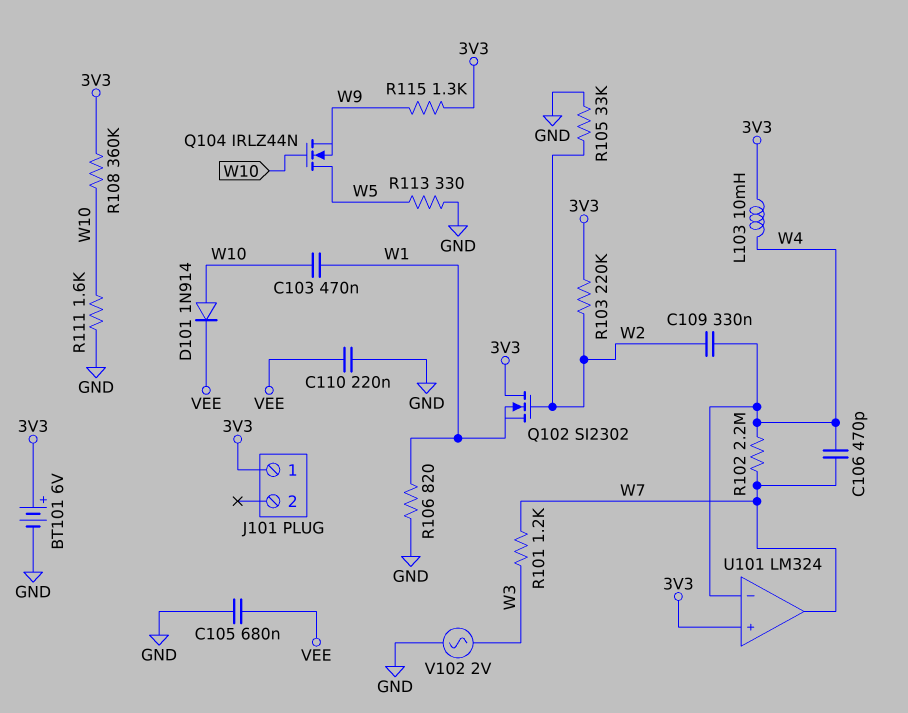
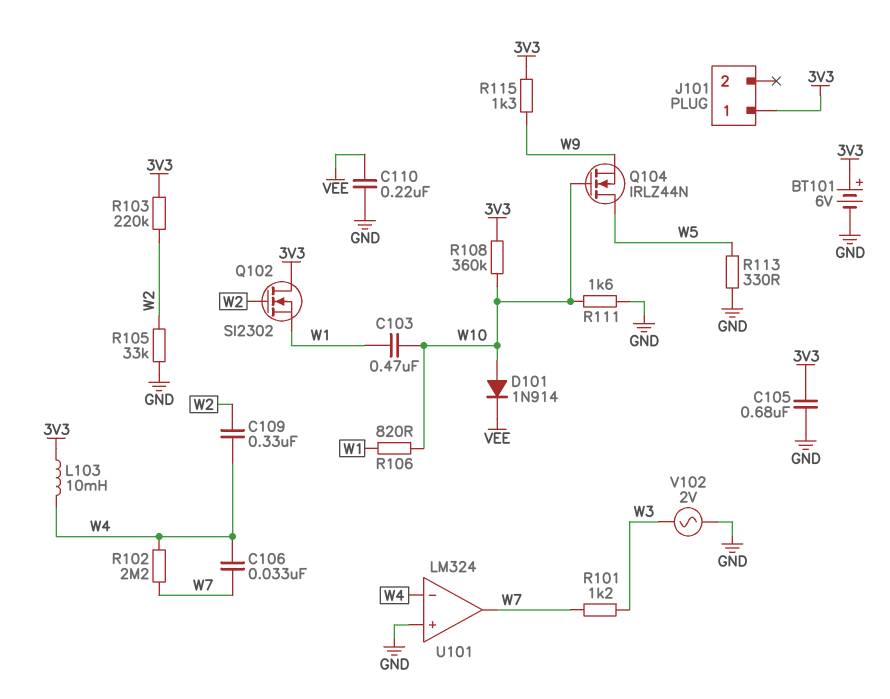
C105: 680nF (GND, VEE) -> 680nF (3V3, GND)
C106: 470pF (W4, W7) -> 33nF (W4, W7)
R106: 820 (GND, W1) -> 820 (W1, W10)
U101 pin in+: 3V3 -> GND

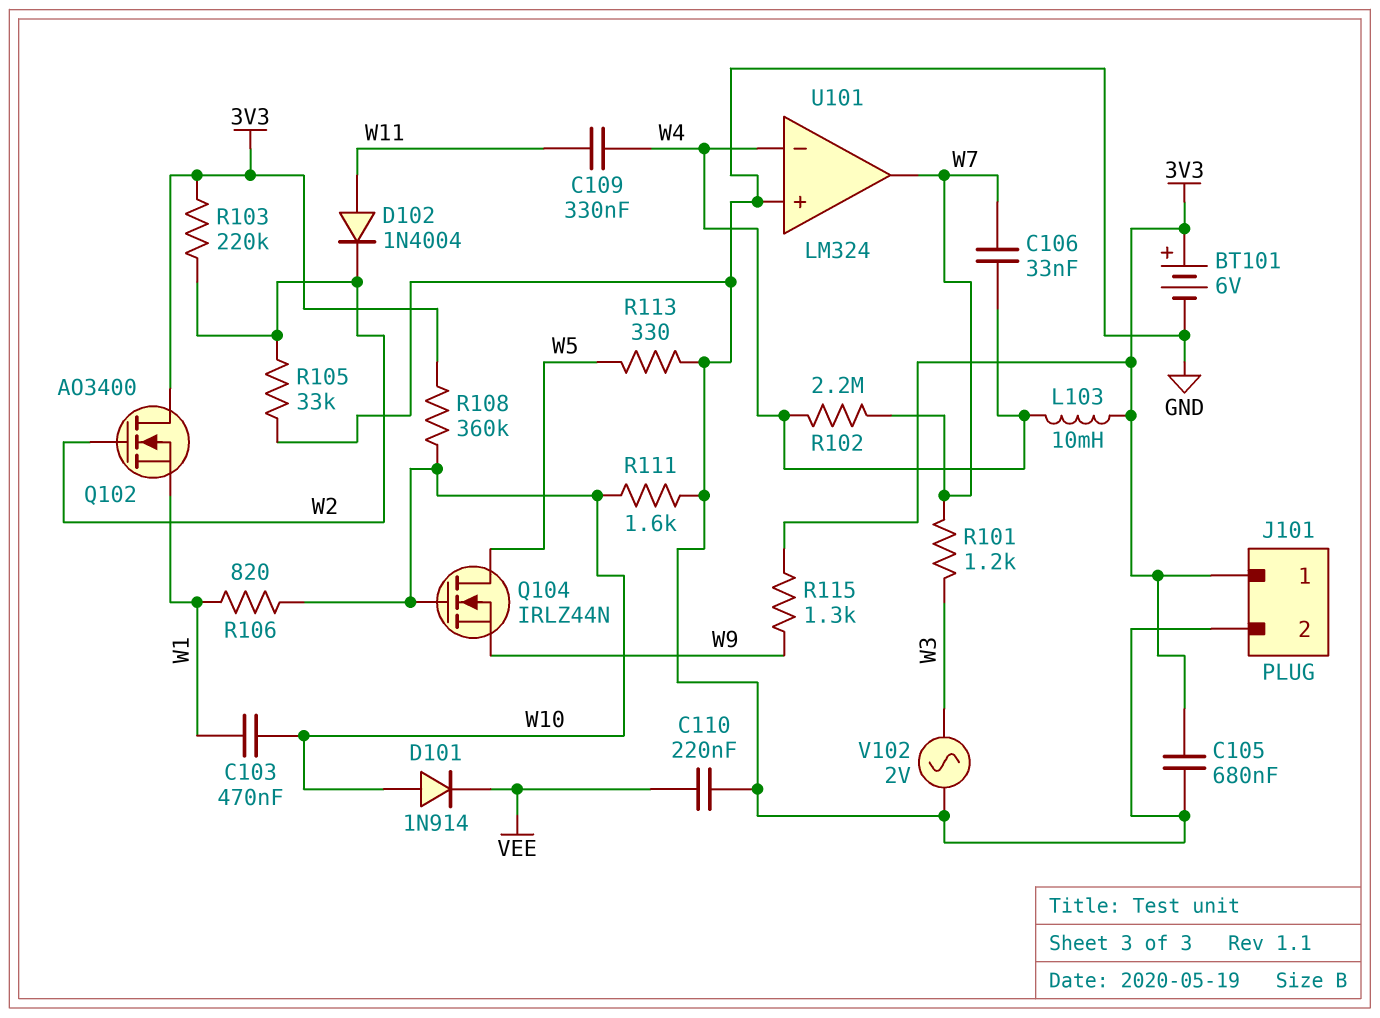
C109: 330nF (W2, W4) -> 330nF (W4, W11)
D102: none -> diode 1N4004 (A W11, K W2)
J101 pin 2: none -> GND
Q102: NMOS SI2302 (G W2, D 3V3, S W1) -> NMOS AO3400 (G W2, D 3V3, S W1)

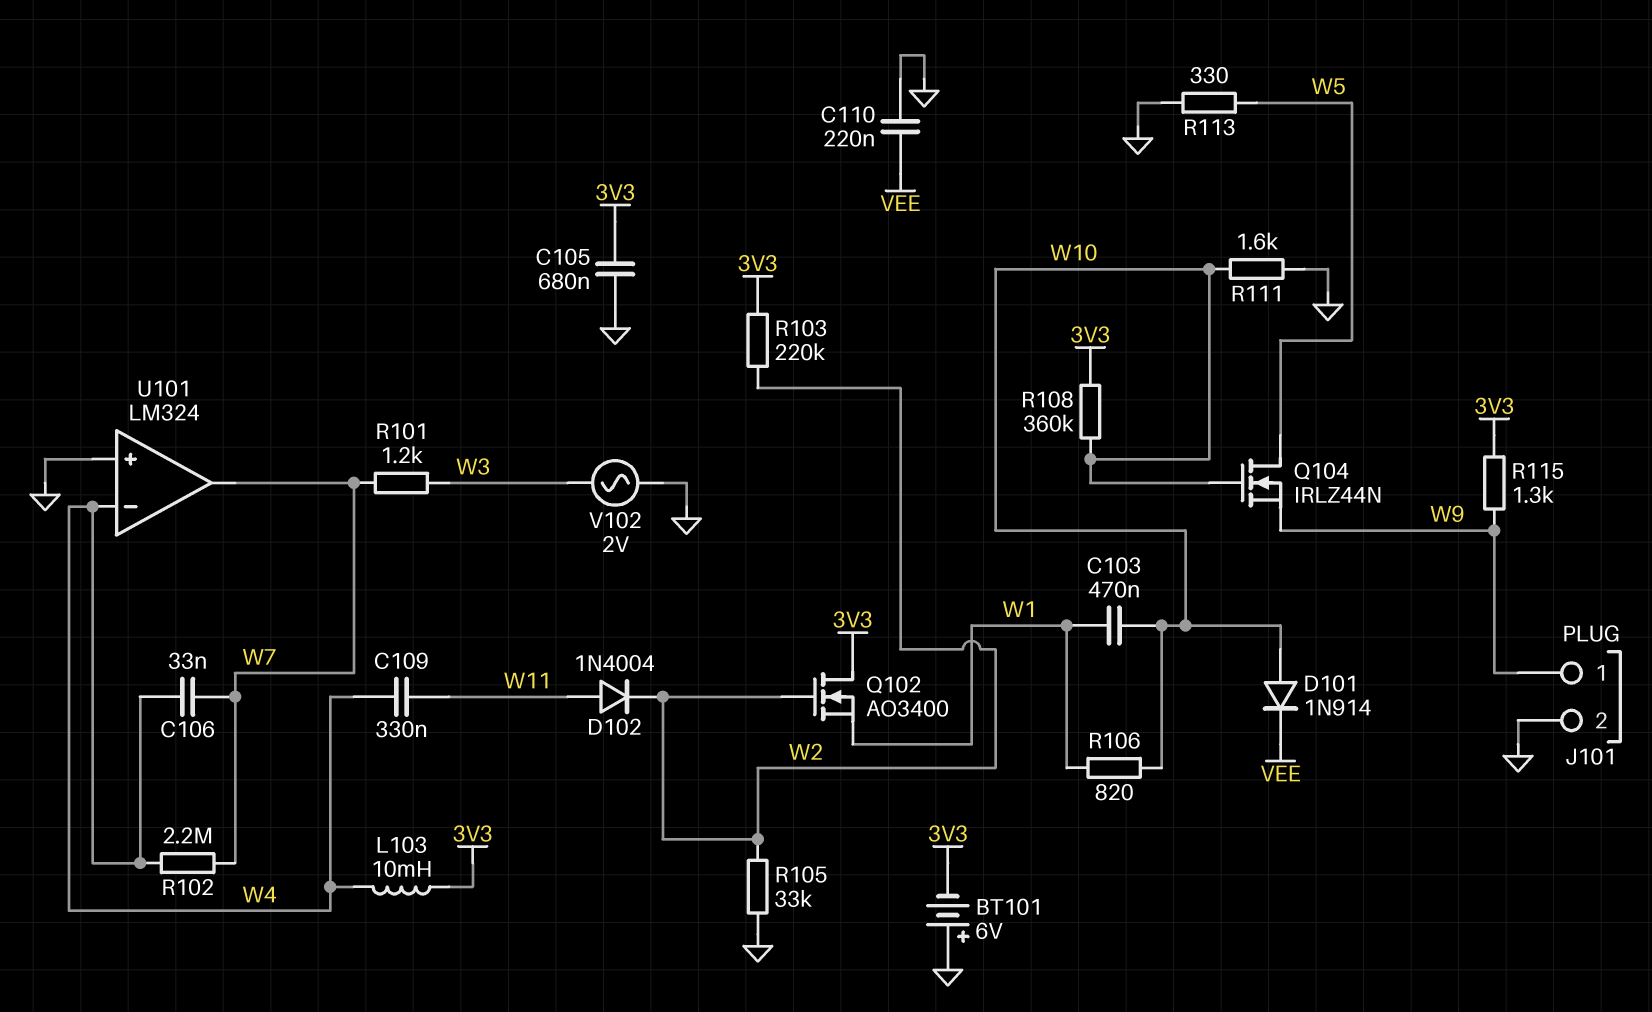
BT101: 6V (plus 3V3, minus GND) -> 6V (plus GND, minus 3V3)
J101 pin 1: 3V3 -> W9

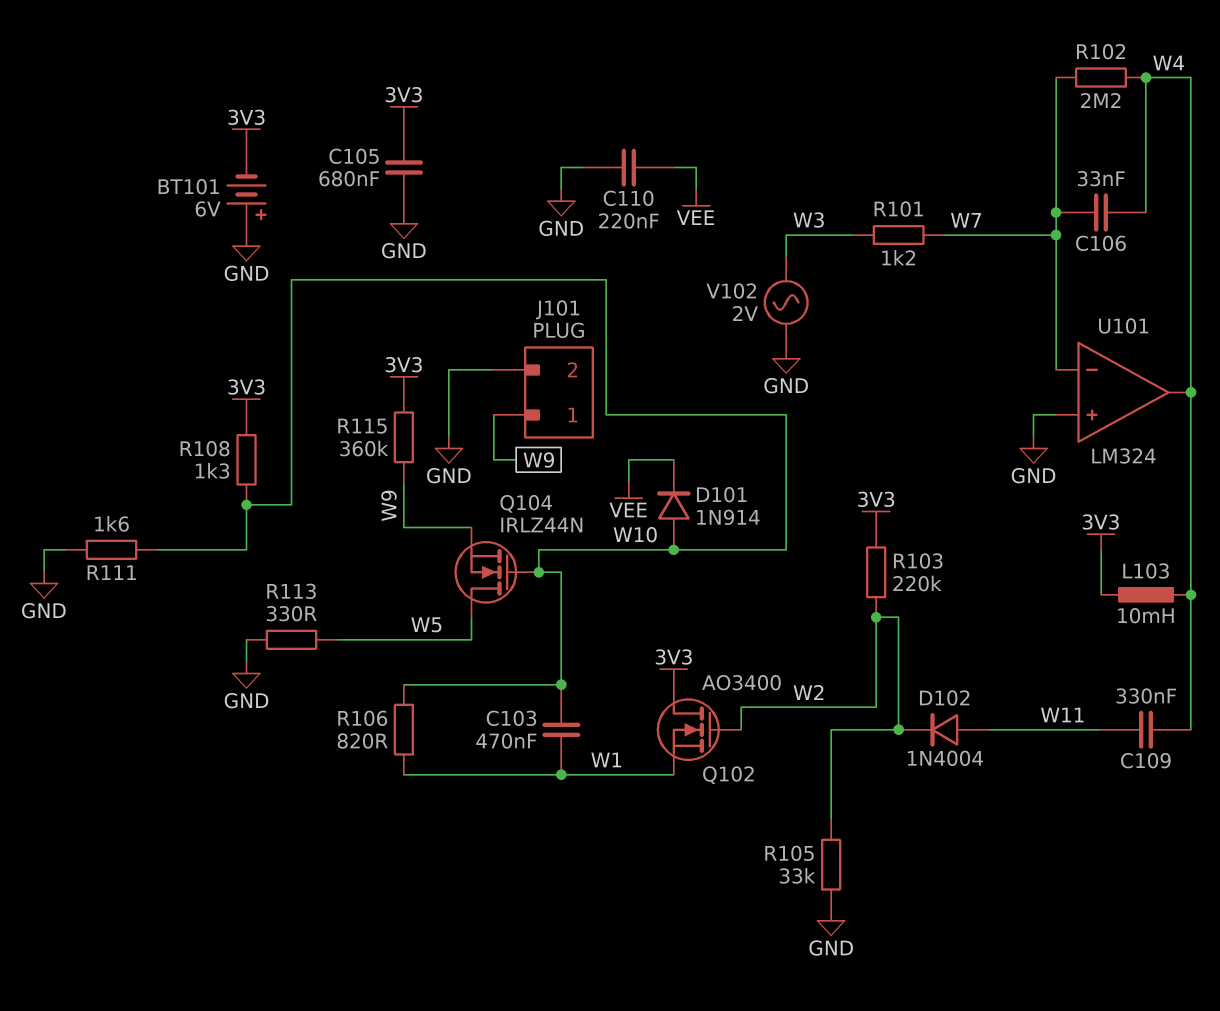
R108: 360k (3V3, W10) -> 1.3k (3V3, W10)
R115: 1.3k (3V3, W9) -> 360k (3V3, W9)
U101 pin in-: W4 -> W7
U101 pin out: W7 -> W4

